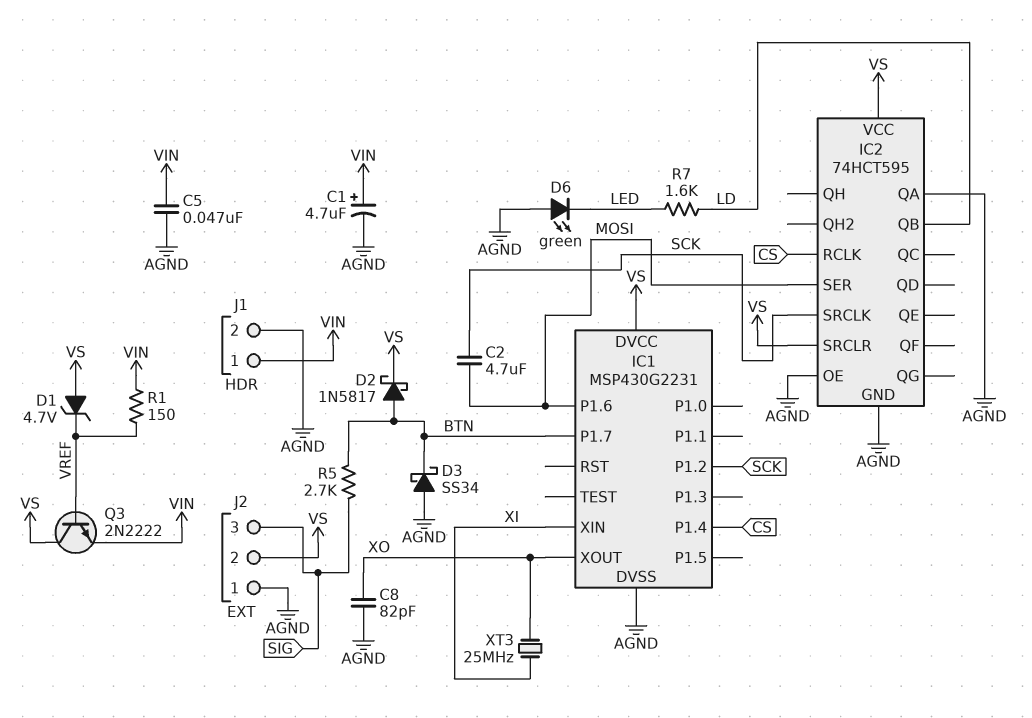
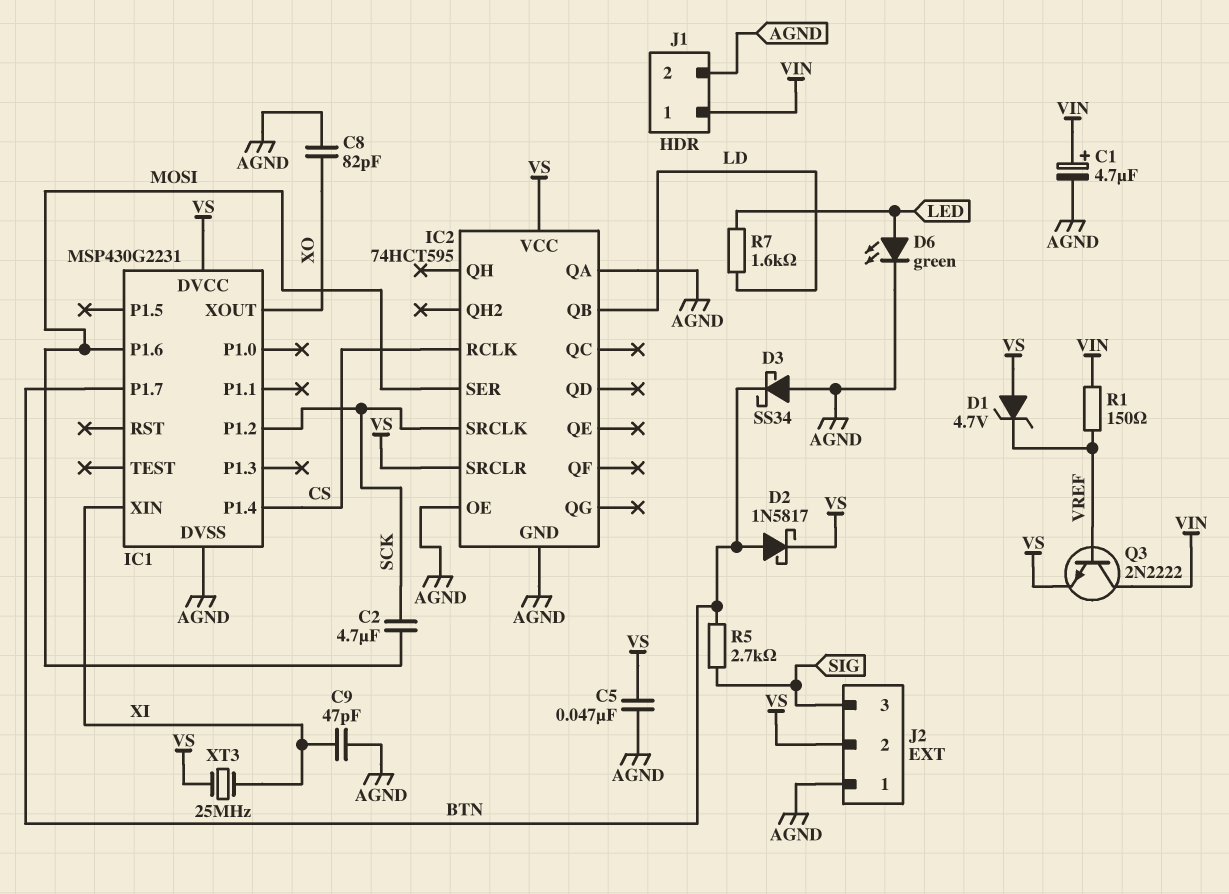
C5: 47nF (AGND, VIN) -> 47nF (AGND, VS)
C9: none -> 47pF (AGND, XI)
D6: LED green (A AGND, K LED) -> LED green (A LED, K AGND)
Q3: NPN 2N2222 (B VREF, C VS, E VIN) -> NPN 2N2222 (B VREF, C VIN, E VS)
XT3: 25MHz (XI, XO) -> 25MHz (VS, XI)

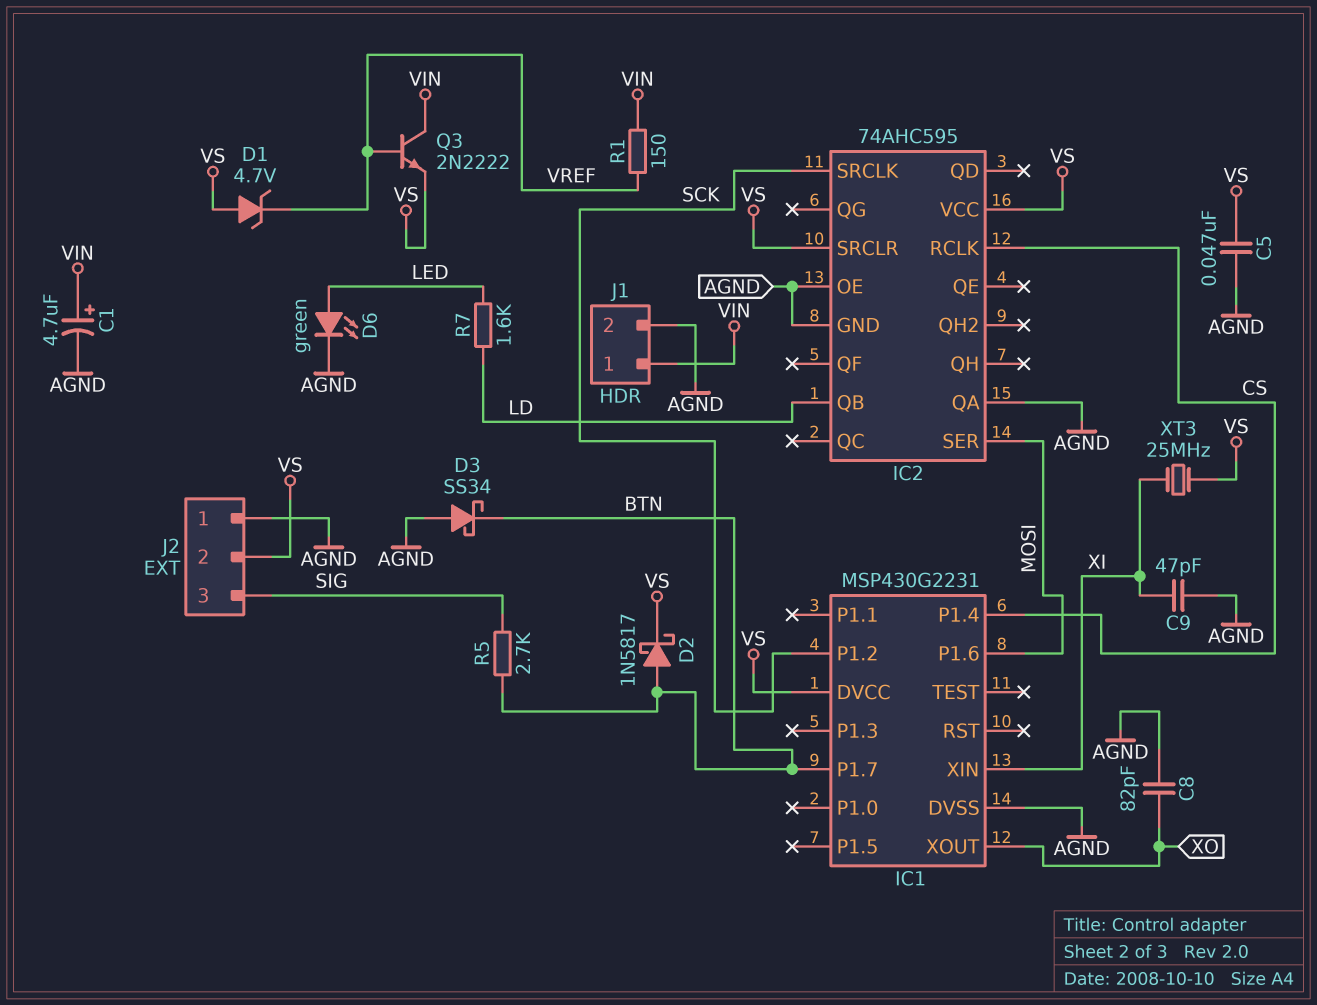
C2: 4.7uF (MOSI, SCK) -> none
IC2: 74HCT595 -> 74AHC595

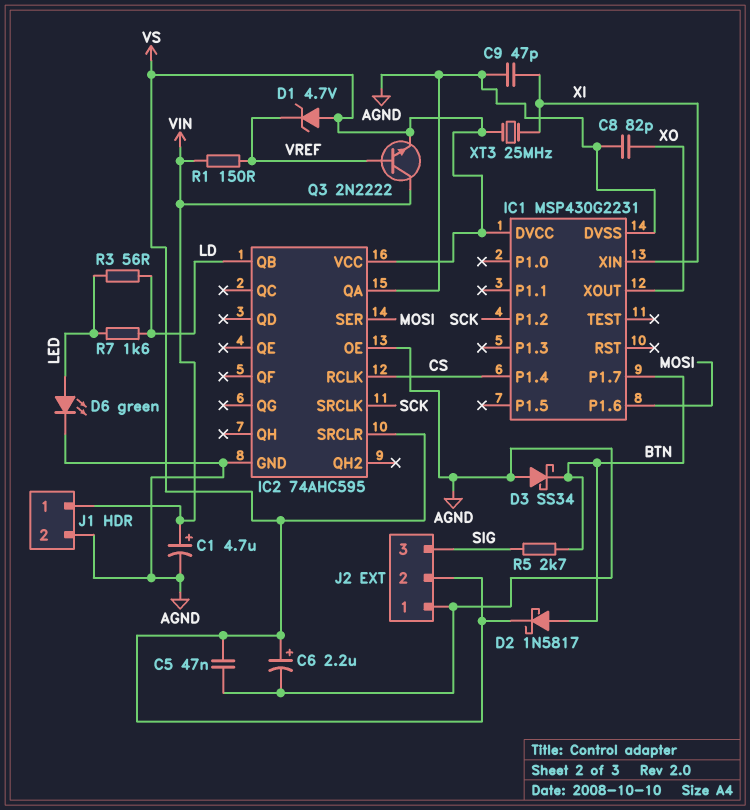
C6: none -> 2.2uF (plus VS, minus AGND)
R3: none -> 56 (LD, LED)

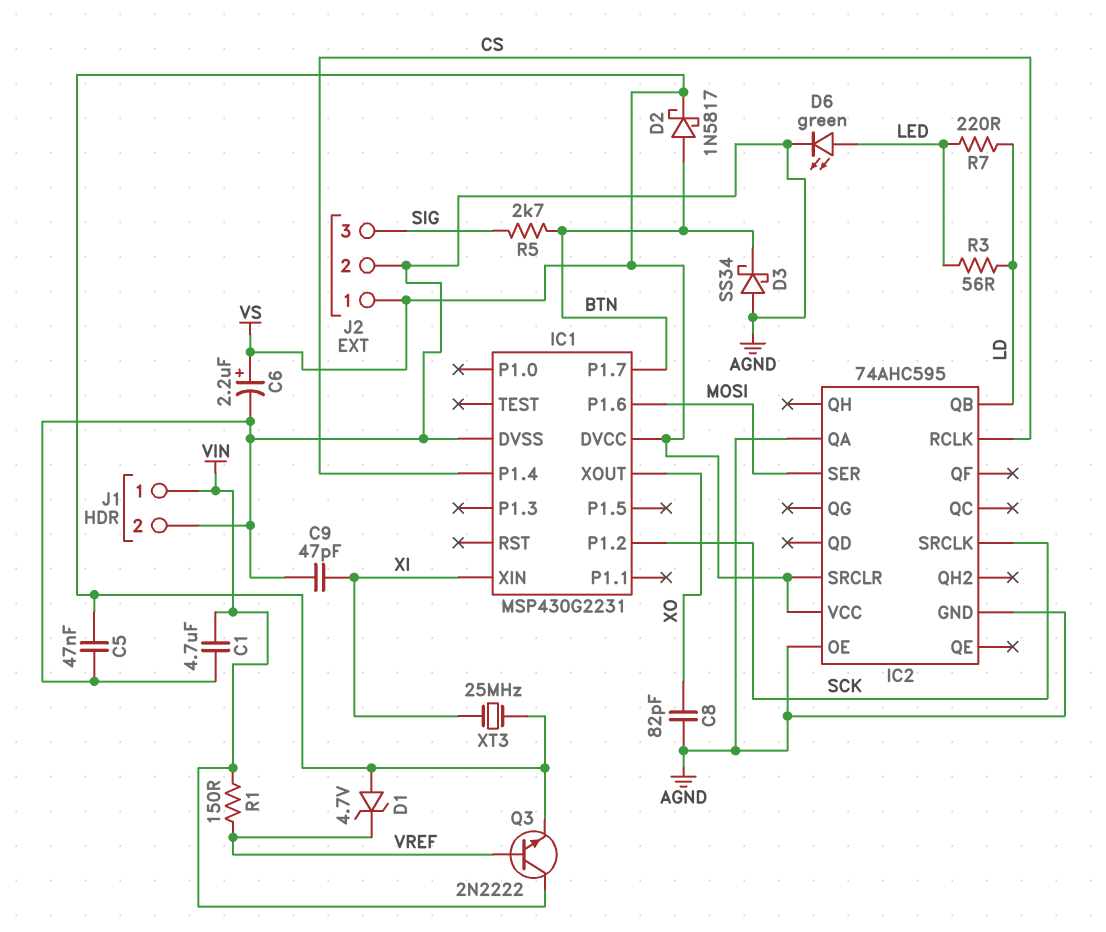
C1: 4.7uF (plus VIN, minus AGND) -> 4.7uF (AGND, VIN)
J2 pin 1: AGND -> VS
J2 pin 2: VS -> AGND
R7: 1.6k (LD, LED) -> 220 (LD, LED)

